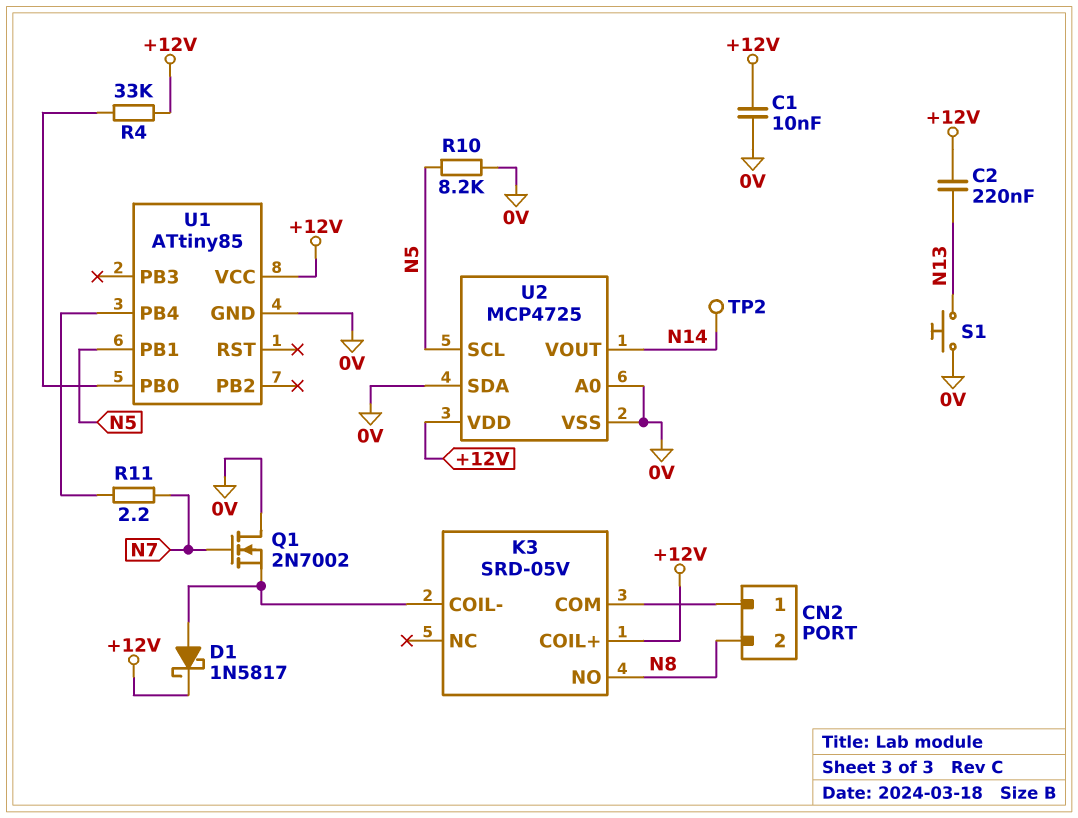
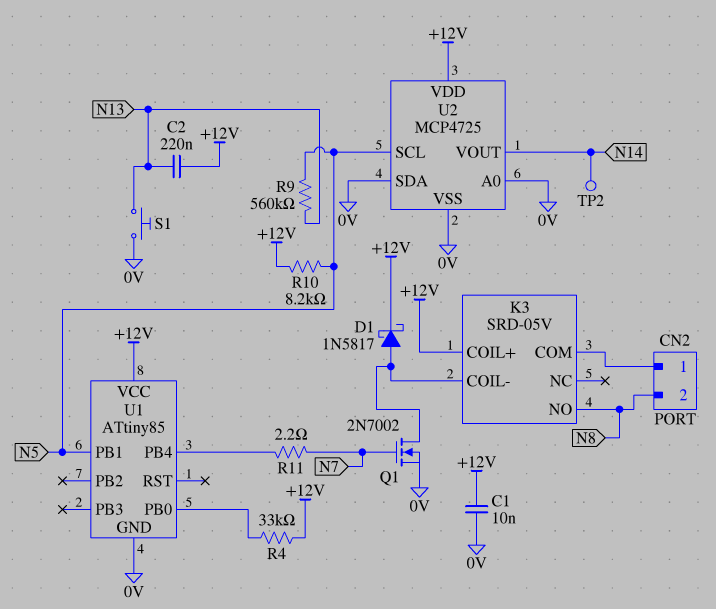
Q1: NMOS 2N7002 (G N7, D 0V, S K3/COIL-) -> NMOS 2N7002 (G N7, D K3/COIL-, S 0V)
R9: none -> 560k (N5, N13)
R10: 8.2k (0V, N5) -> 8.2k (+12V, N5)

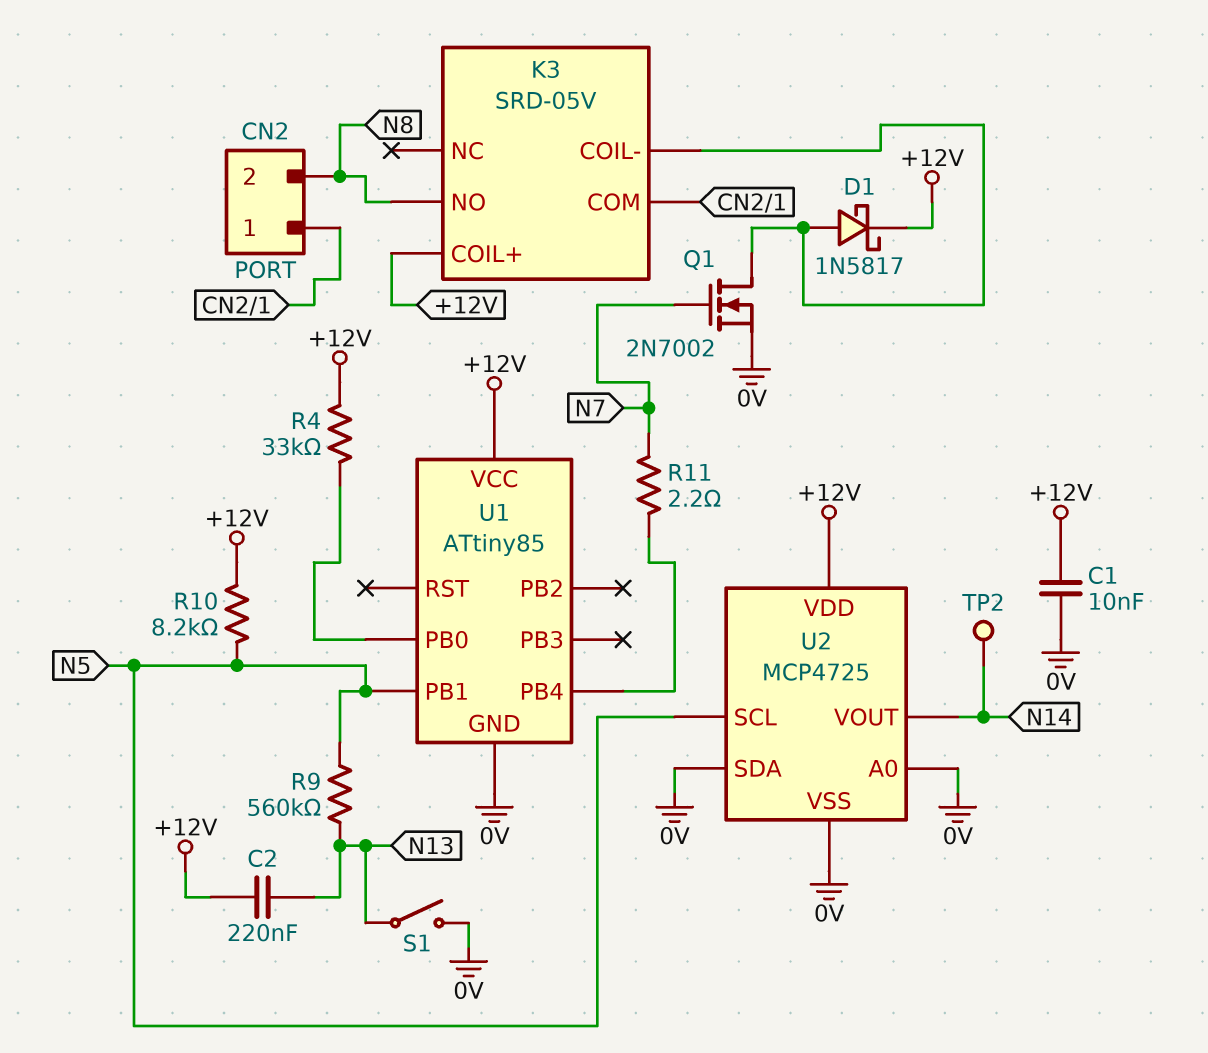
S1: button (0V, N13) -> switch (0V, N13)

